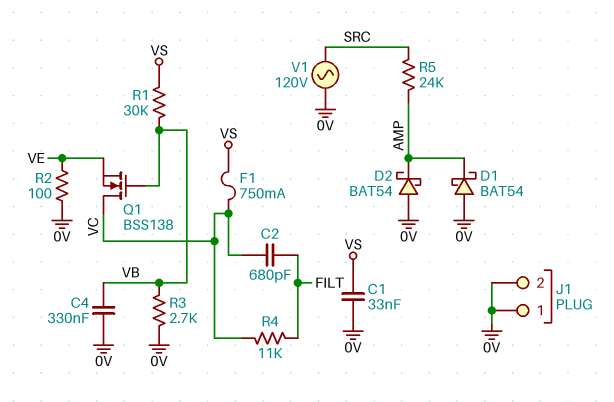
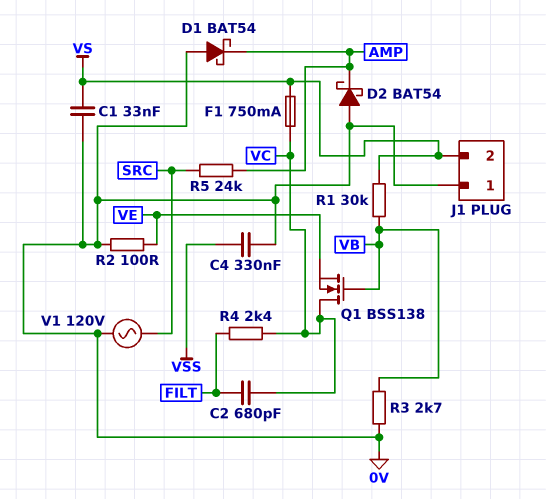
C4: 330nF (0V, VB) -> 330nF (0V, VSS)
J1 pin 2: 0V -> VS
R4: 11k (FILT, VC) -> 2.4k (FILT, VC)

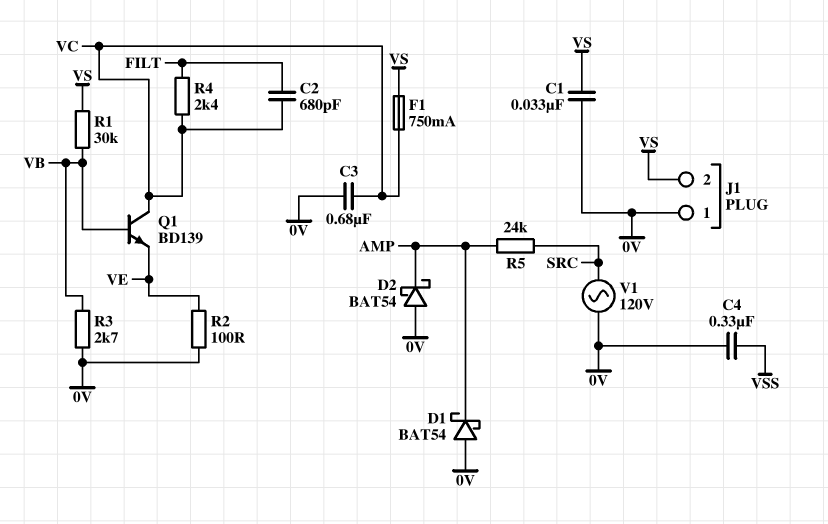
C3: none -> 680nF (0V, VC)
Q1: NMOS BSS138 (G VB, D VC, S VE) -> NPN BD139 (B VB, C VC, E VE)

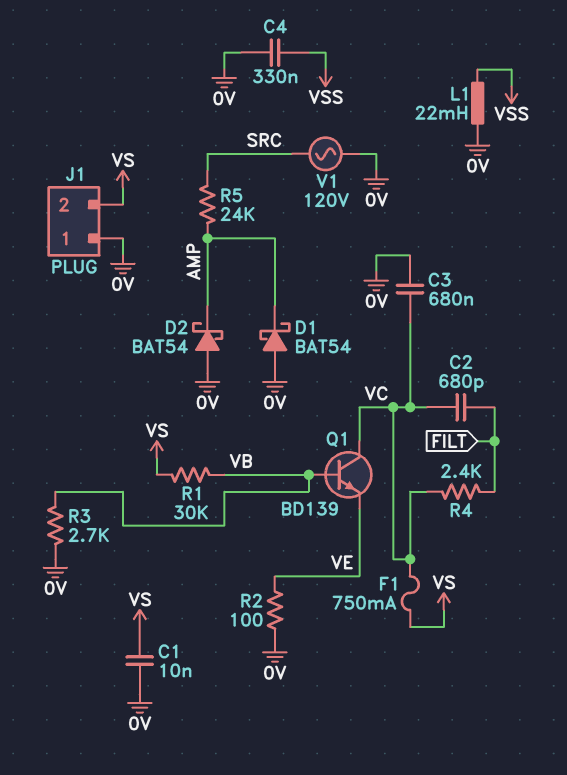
C1: 33nF (0V, VS) -> 10nF (0V, VS)
L1: none -> 22mH (0V, VSS)

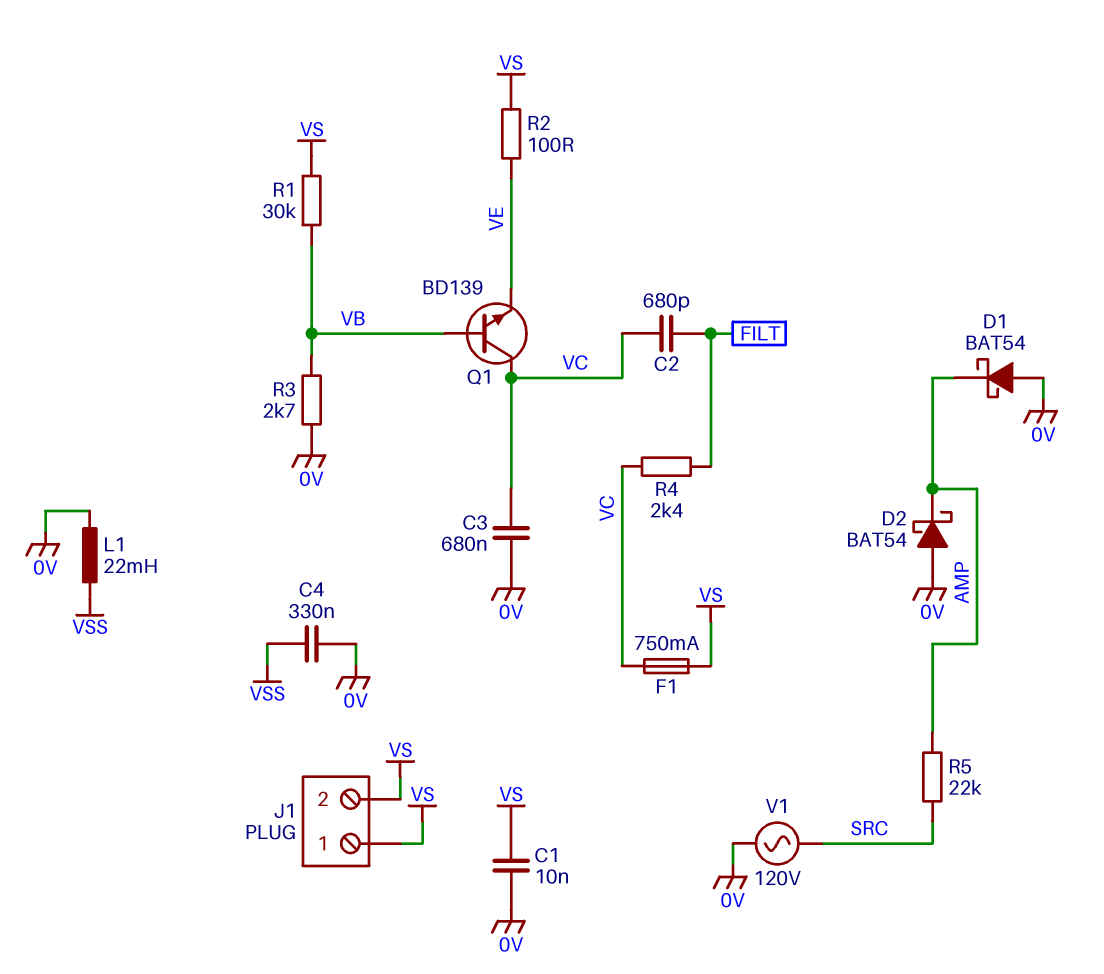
J1 pin 1: 0V -> VS
R2: 100 (0V, VE) -> 100 (VE, VS)
R5: 24k (AMP, SRC) -> 22k (AMP, SRC)

